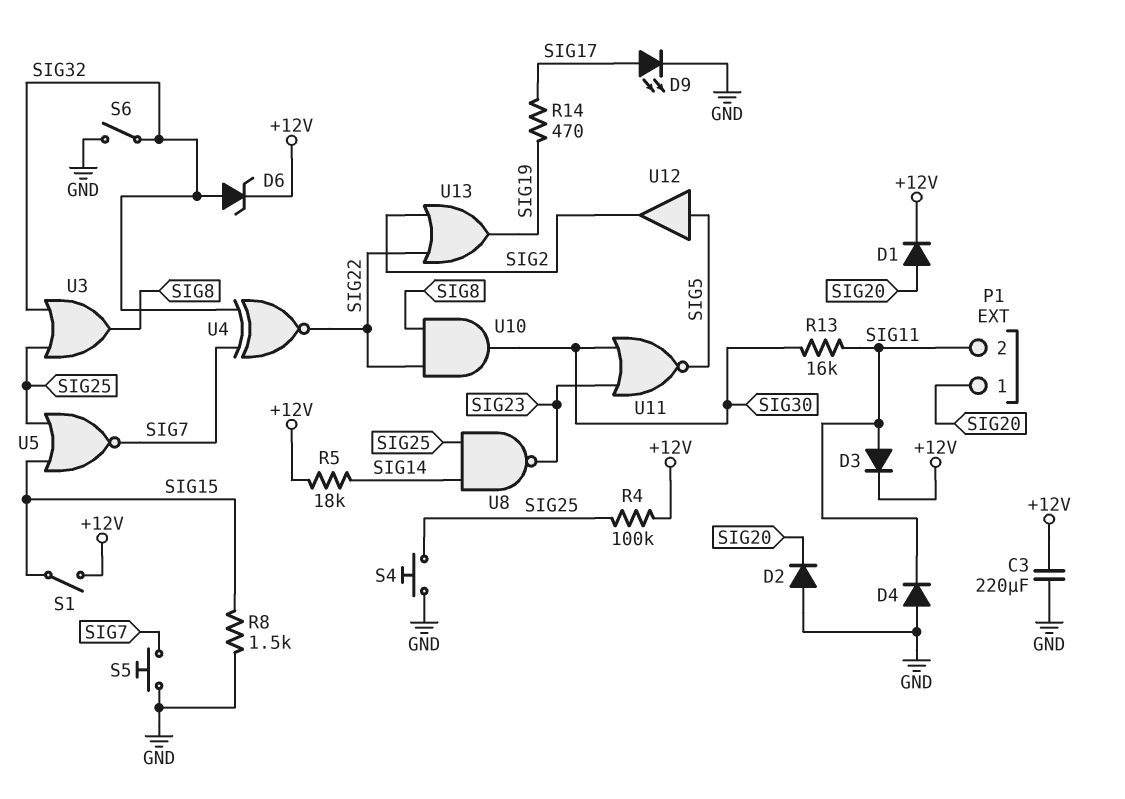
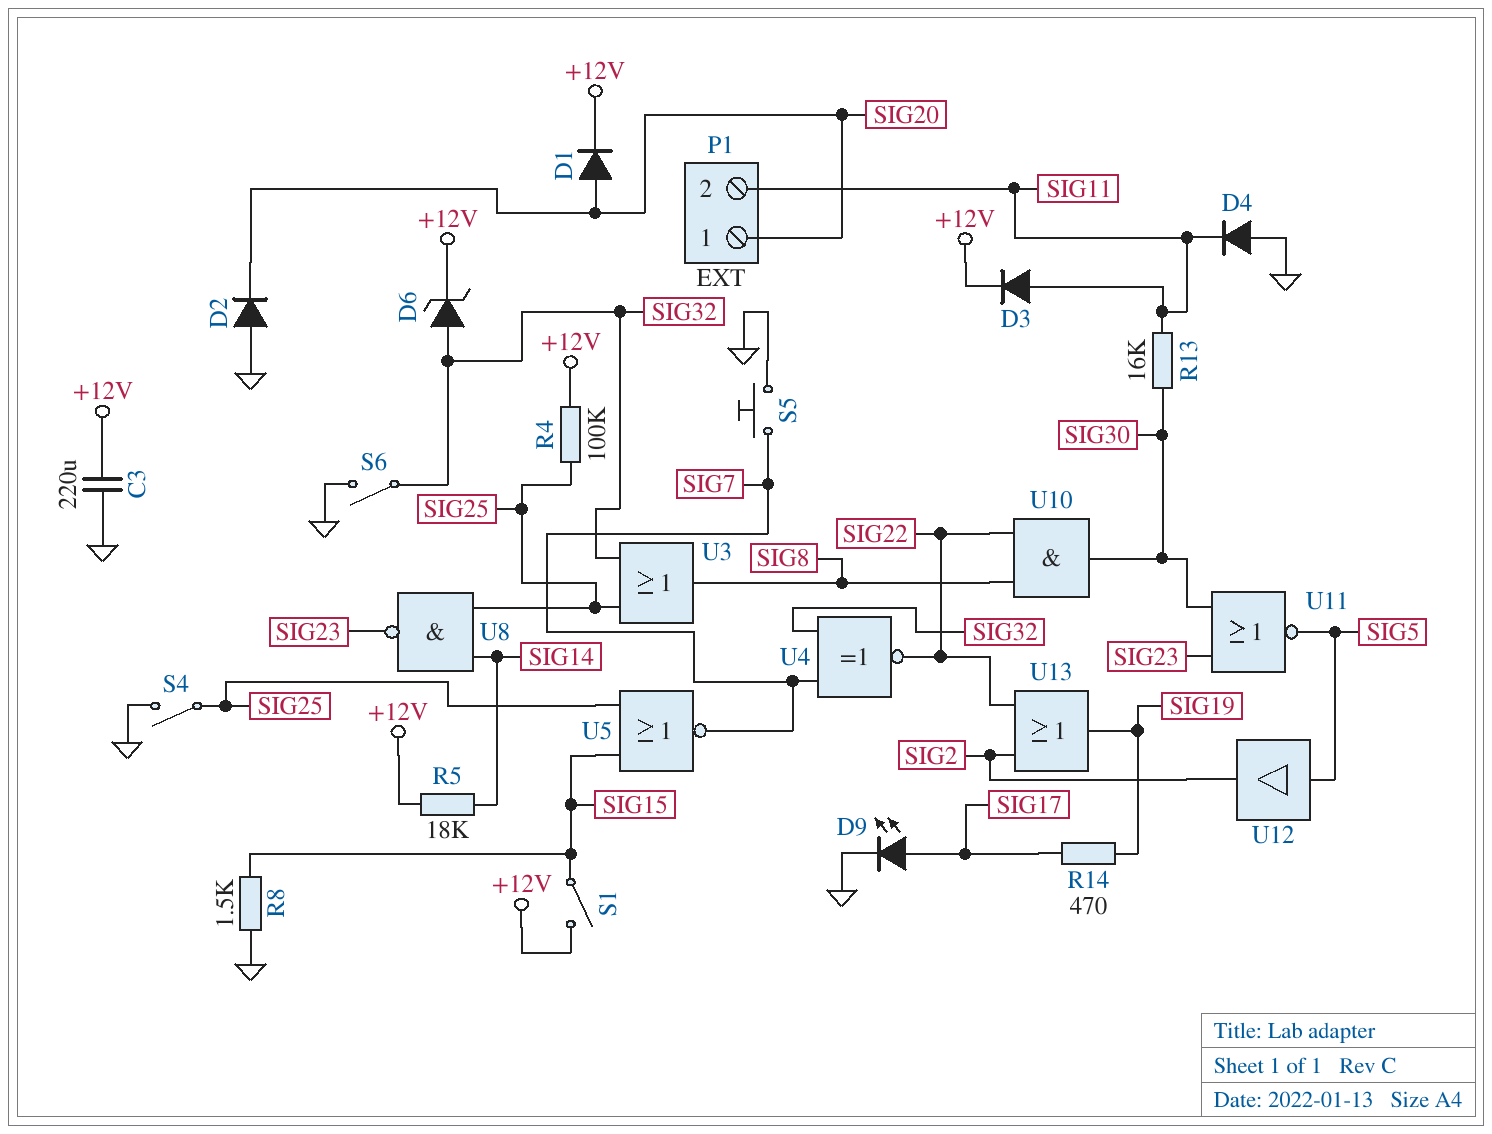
S4: button (GND, SIG25) -> switch (GND, SIG25)

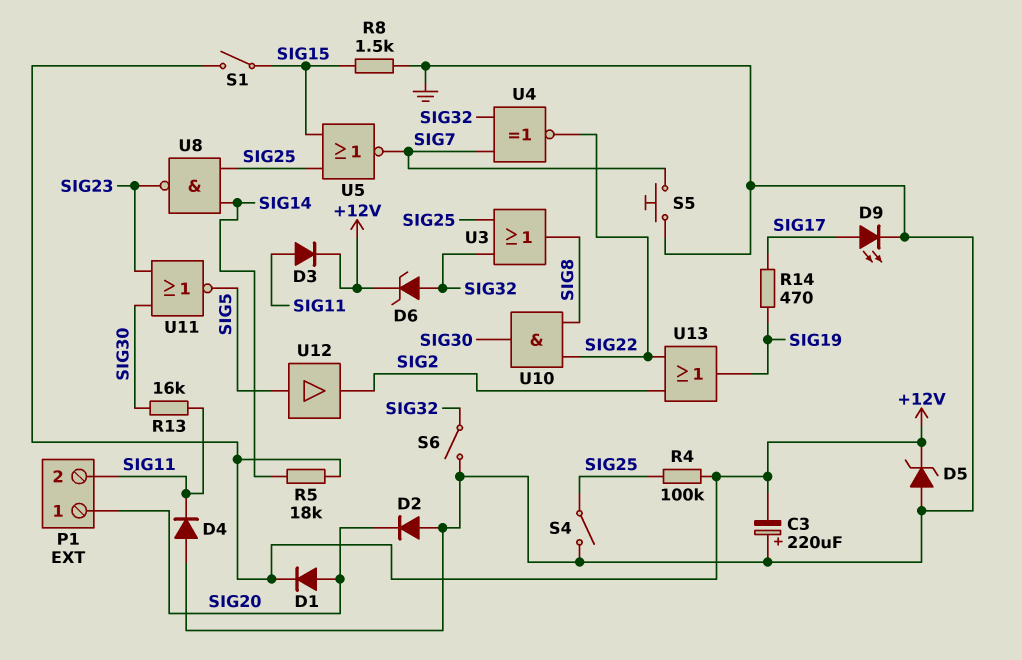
C3: 220uF (+12V, GND) -> 220uF (plus GND, minus +12V)
D5: none -> zener (A GND, K +12V)

